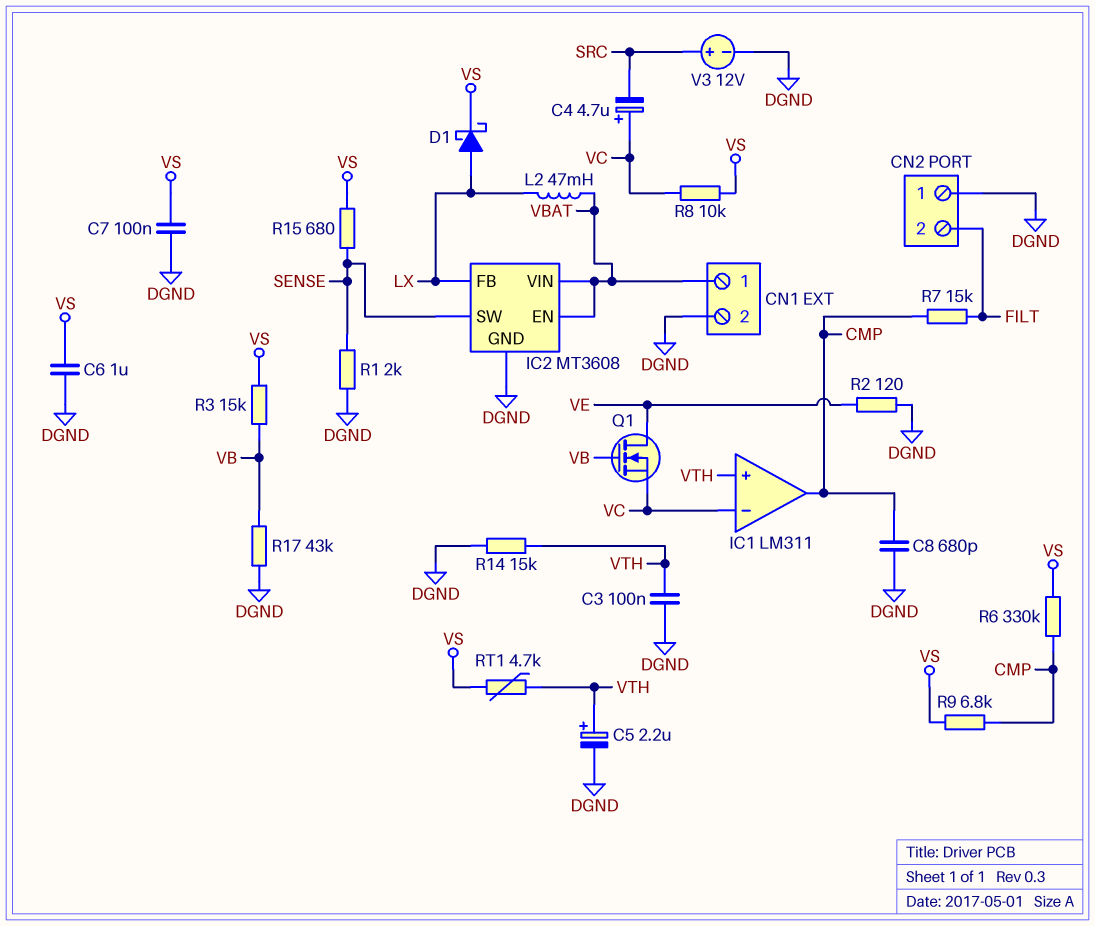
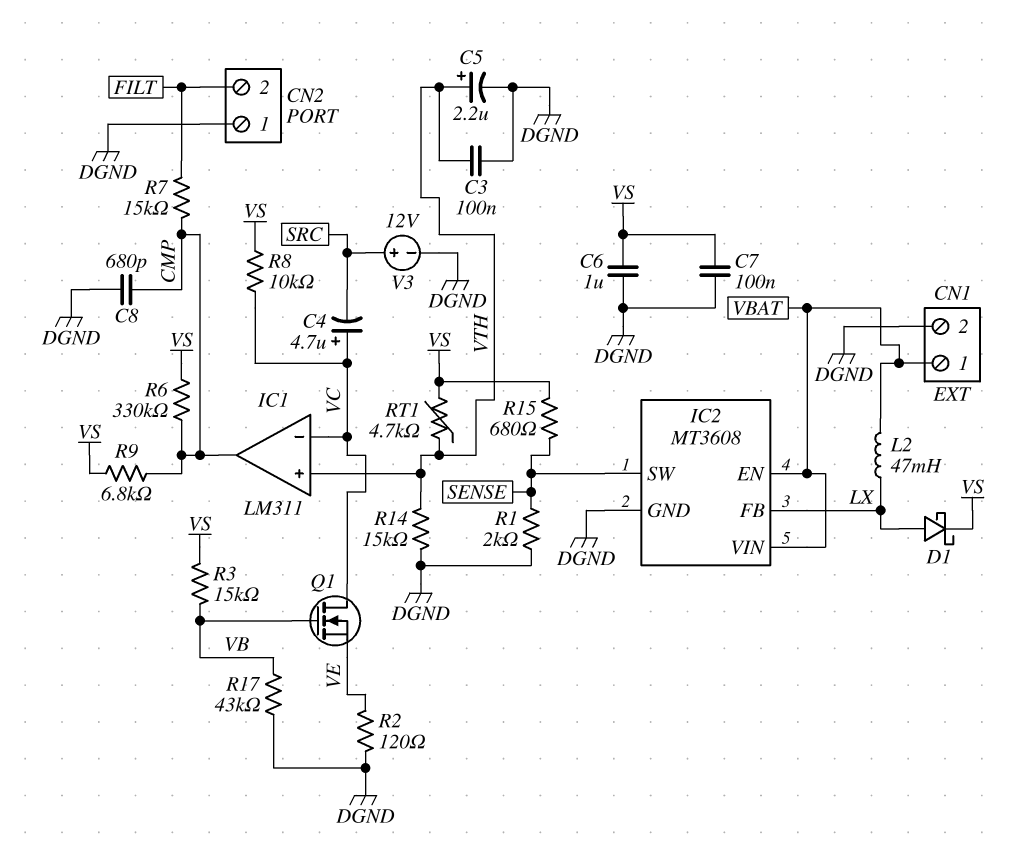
Q1: NMOS (G VB, D VE, S VC) -> NMOS (G VB, D VC, S VE)

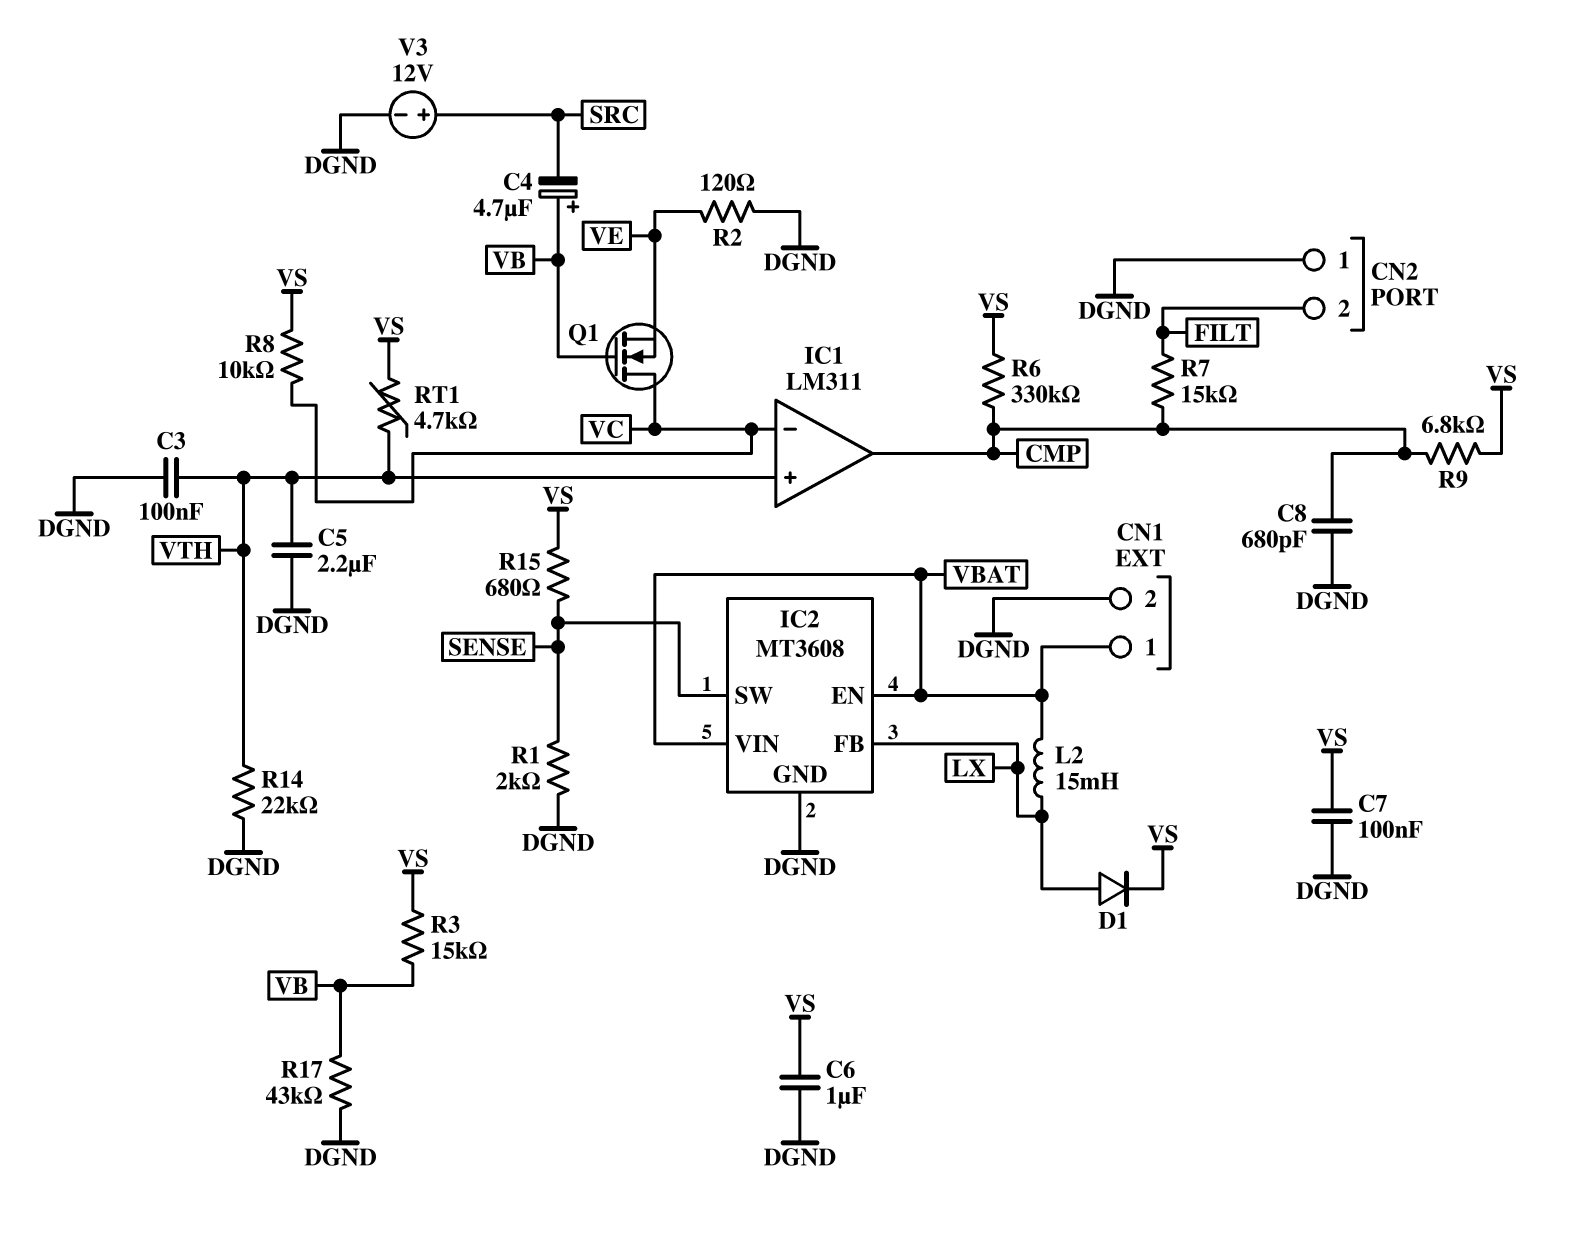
C4: 4.7uF (plus VC, minus SRC) -> 4.7uF (plus VB, minus SRC)
C5: 2.2uF (plus VTH, minus DGND) -> 2.2uF (DGND, VTH)
D1: schottky (A LX, K VS) -> diode (A LX, K VS)
L2: 47mH (LX, VBAT) -> 15mH (LX, VBAT)
R14: 15k (DGND, VTH) -> 22k (DGND, VTH)

